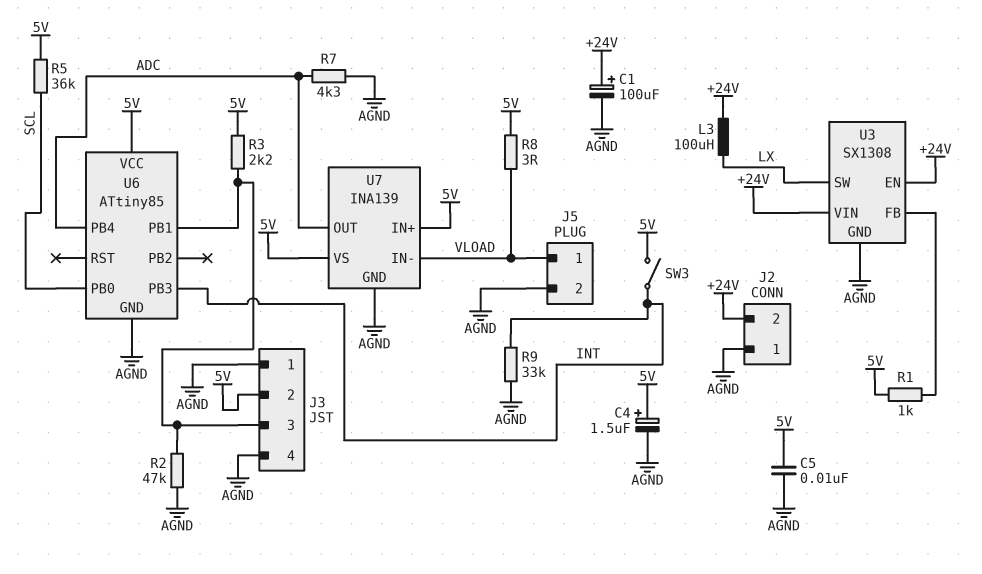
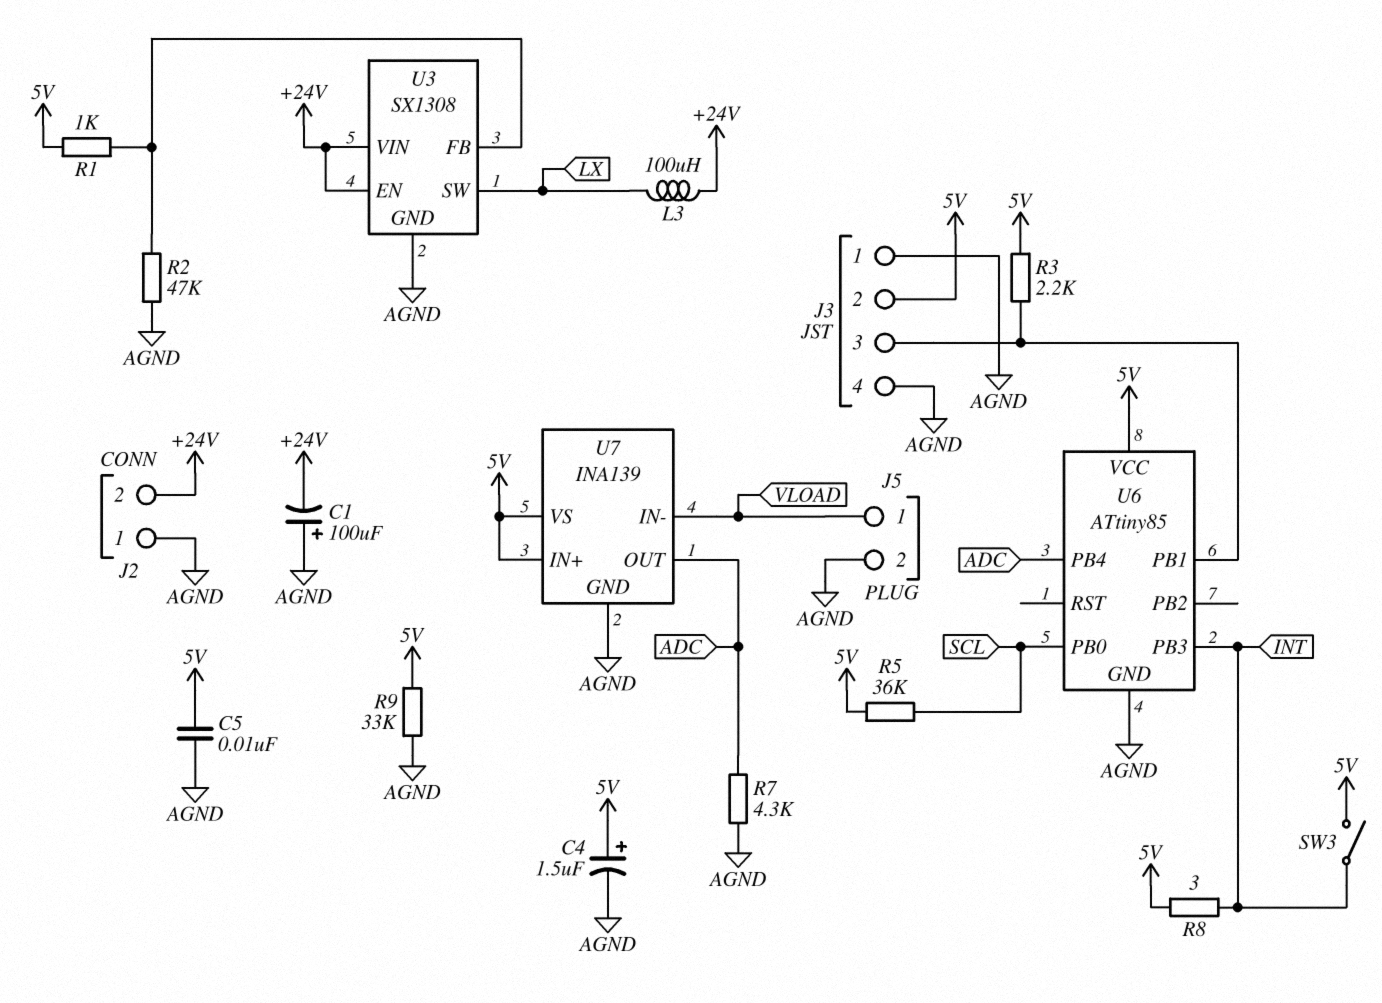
C1: 100uF (plus +24V, minus AGND) -> 100uF (plus AGND, minus +24V)
R2: 47k (AGND, J3/3) -> 47k (AGND, U3/FB)
R8: 3 (5V, VLOAD) -> 3 (5V, INT)
R9: 33k (AGND, INT) -> 33k (5V, AGND)

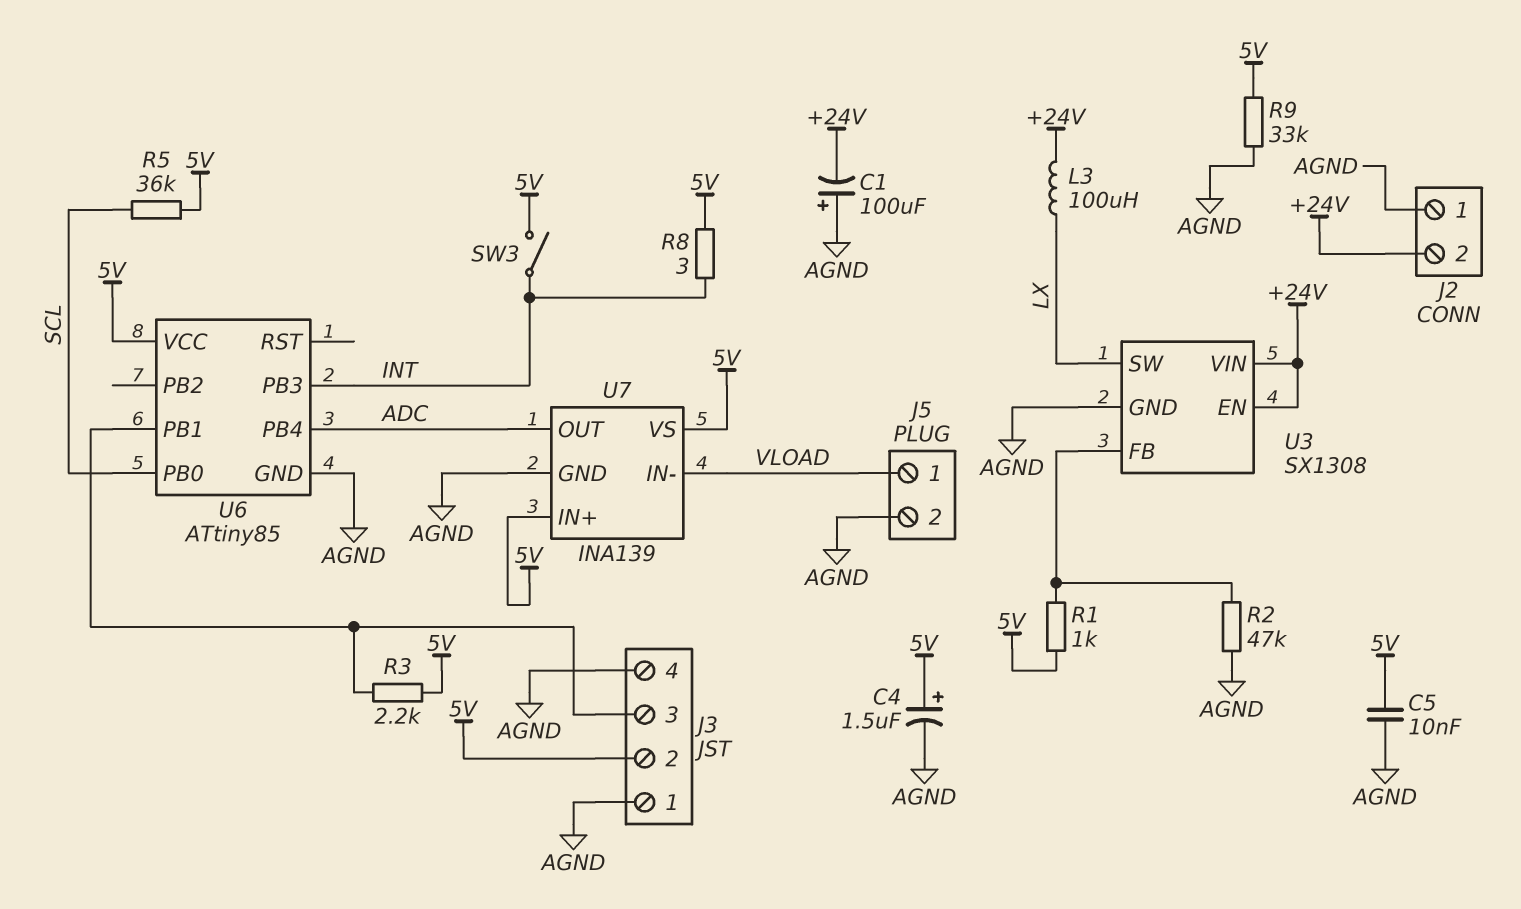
R7: 4.3k (ADC, AGND) -> none

